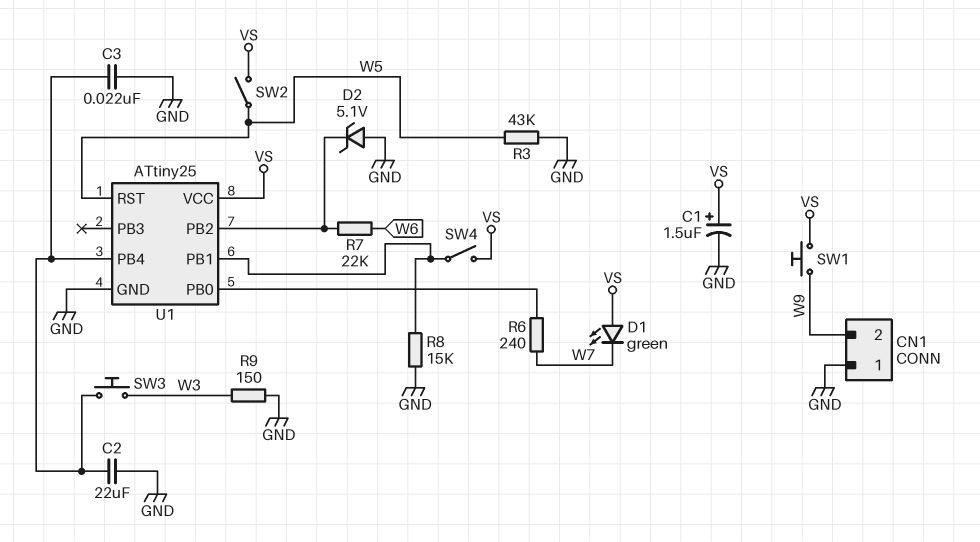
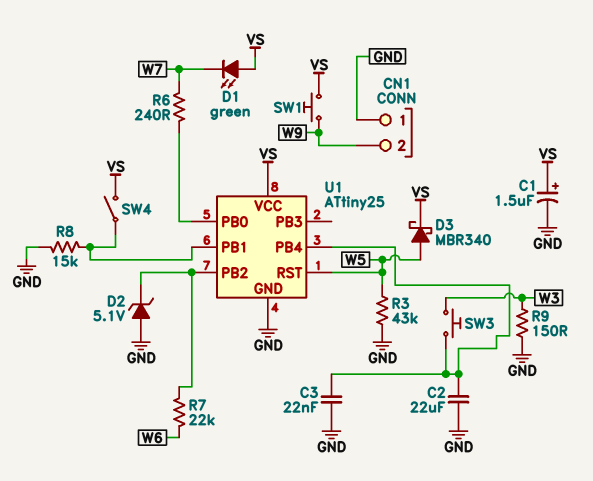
D3: none -> schottky MBR340 (A W5, K VS)
SW2: switch (VS, W5) -> none

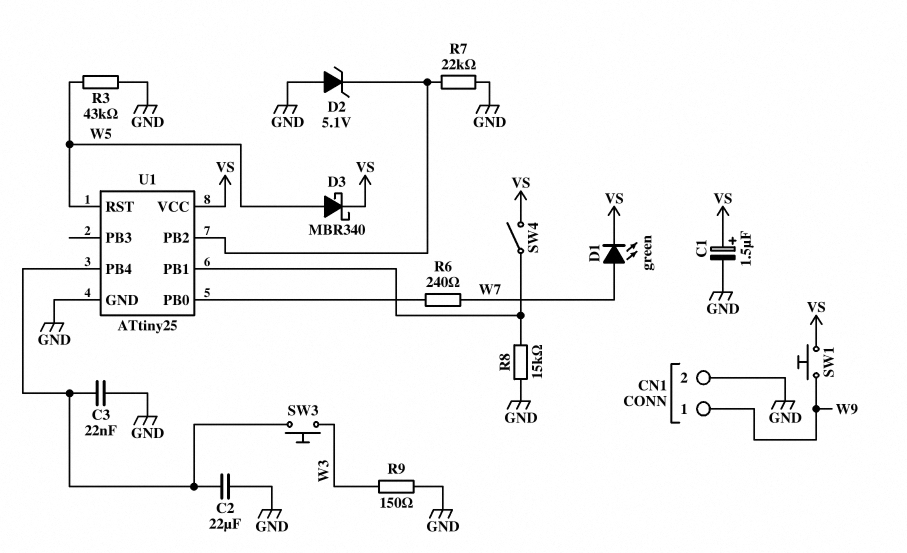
CN1 pin 1: GND -> W9
CN1 pin 2: W9 -> GND
D1: LED green (A VS, K W7) -> LED green (A W7, K VS)
R7: 22k (U1/PB2, W6) -> 22k (GND, U1/PB2)

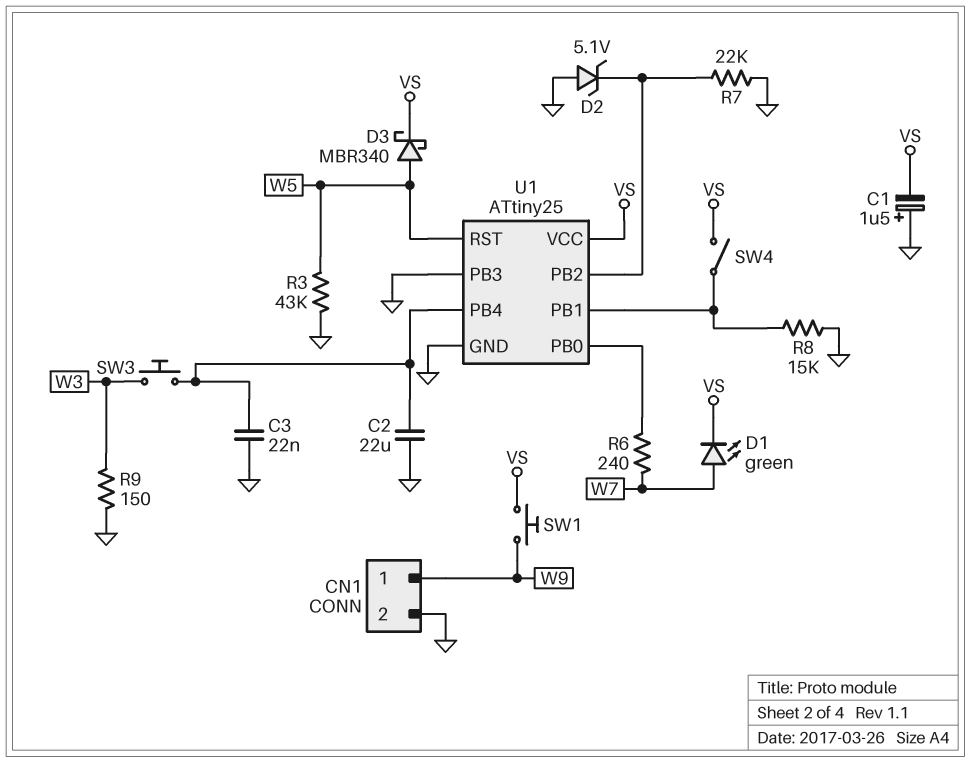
C1: 1.5uF (plus VS, minus GND) -> 1.5uF (plus GND, minus VS)
U1 pin PB3: none -> GND

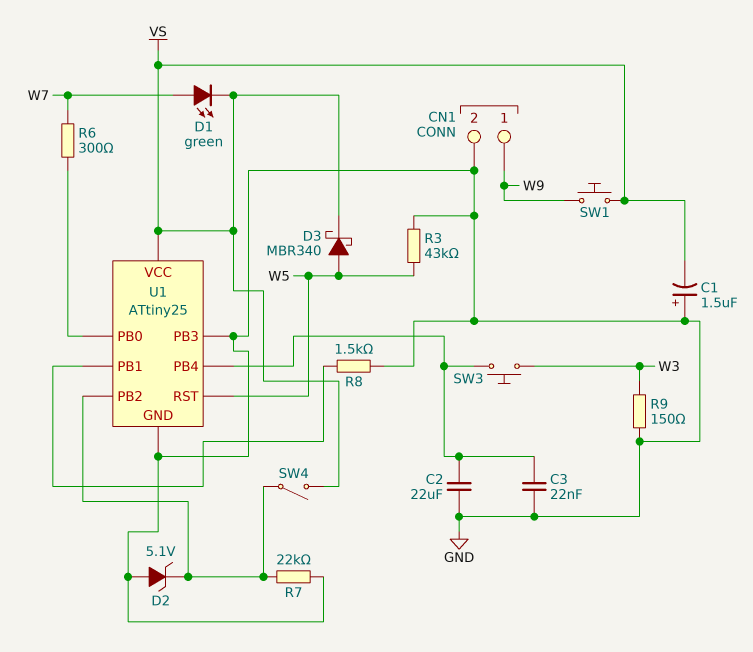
R6: 240 (U1/PB0, W7) -> 300 (U1/PB0, W7)
R8: 15k (GND, U1/PB1) -> 1.5k (GND, U1/PB1)
SW4: switch (U1/PB1, VS) -> switch (U1/PB2, VS)

